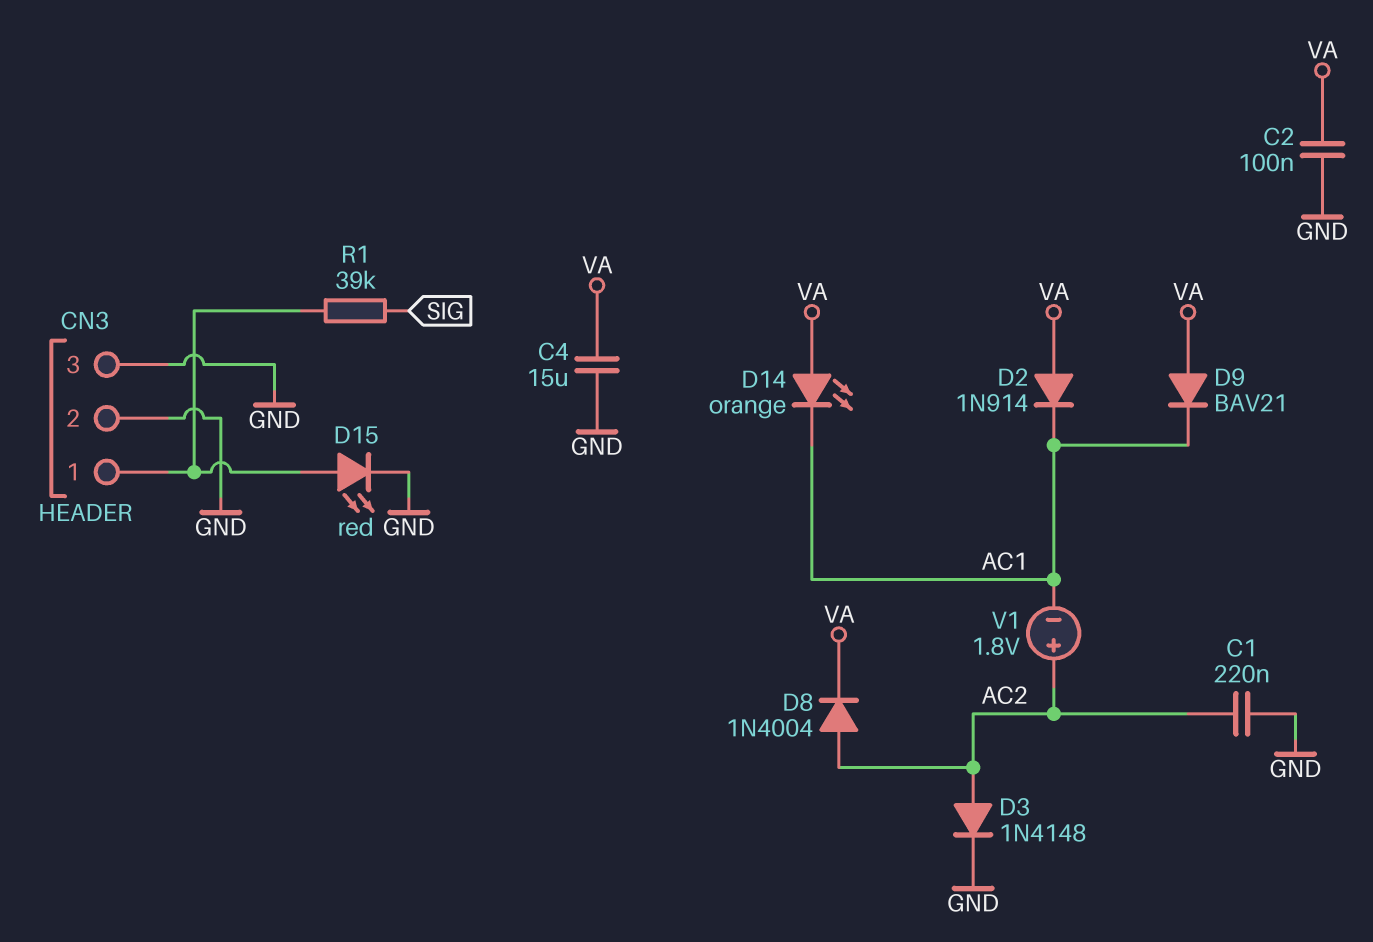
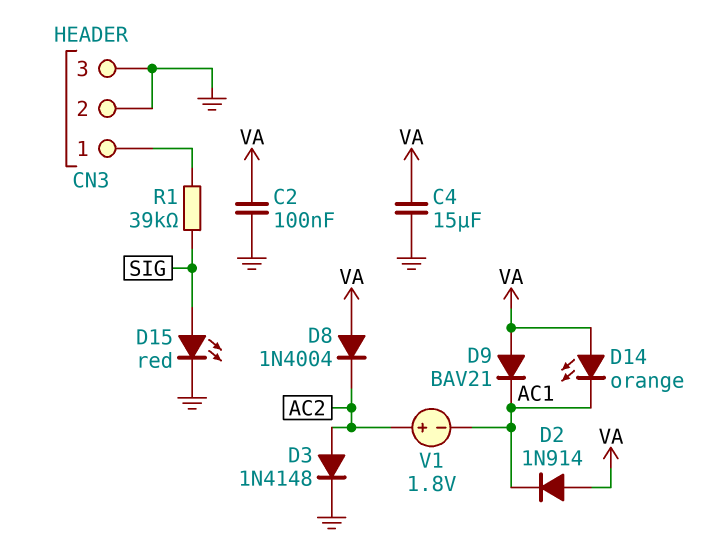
C1: 220nF (AC2, GND) -> none
D8: diode 1N4004 (A AC2, K VA) -> diode 1N4004 (A VA, K AC2)
D15: LED red (A CN3/1, K GND) -> LED red (A SIG, K GND)

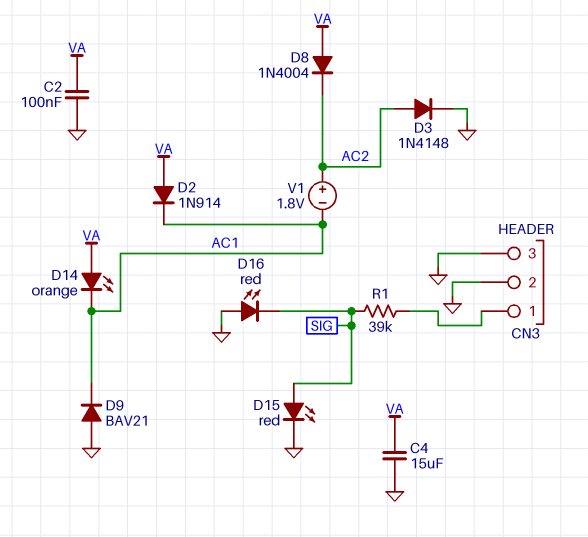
D9: diode BAV21 (A VA, K AC1) -> diode BAV21 (A GND, K AC1)
D16: none -> LED red (A GND, K SIG)

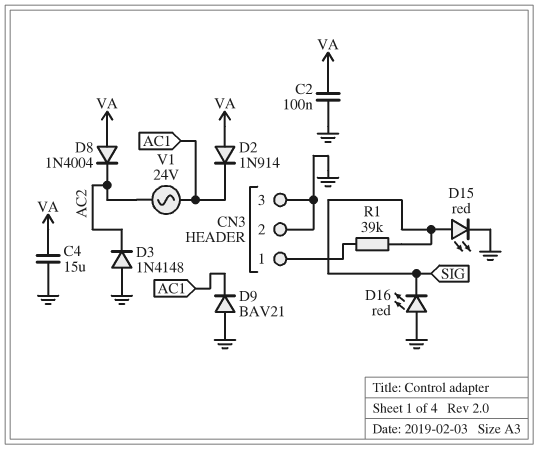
D3: diode 1N4148 (A AC2, K GND) -> diode 1N4148 (A GND, K AC2)
D14: LED orange (A VA, K AC1) -> none
V1: 1.8V (plus AC2, minus AC1) -> AC 24V (AC1, AC2)

